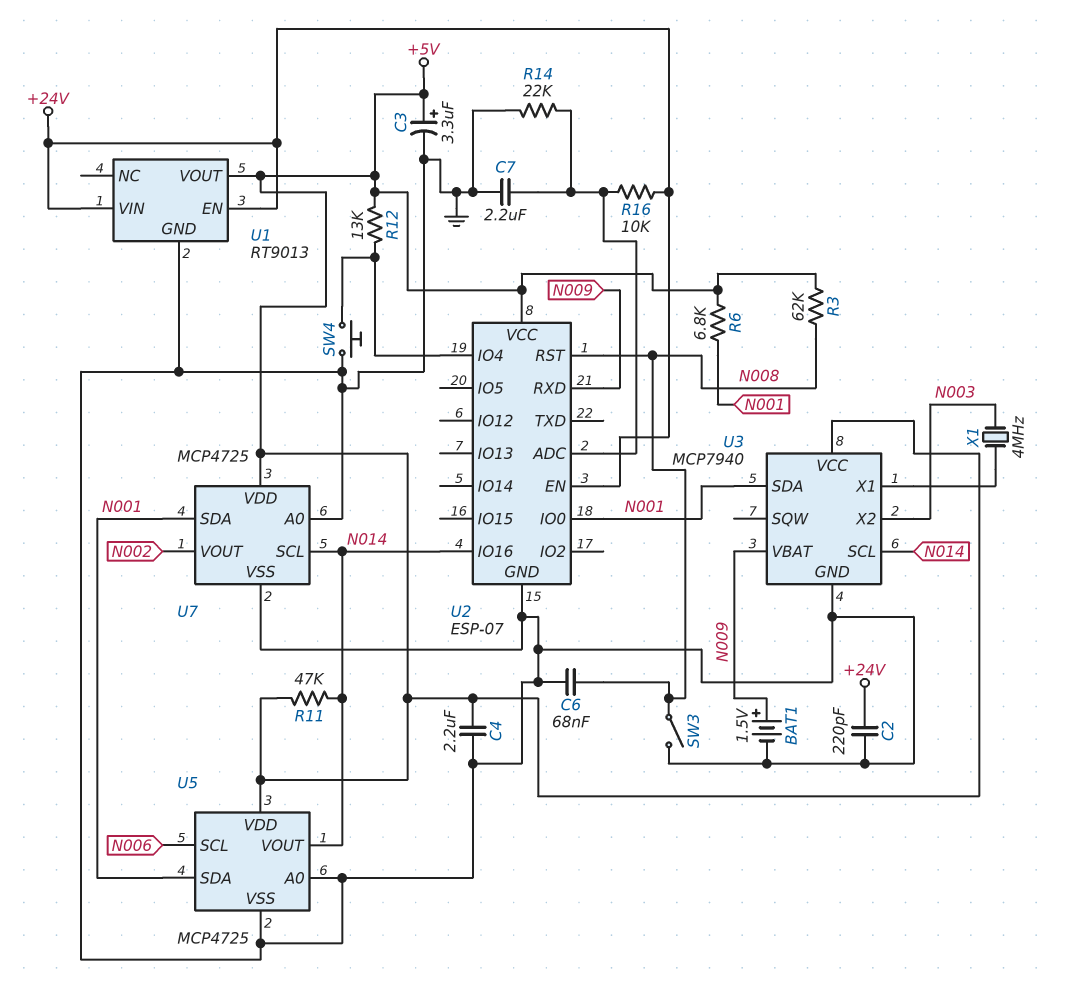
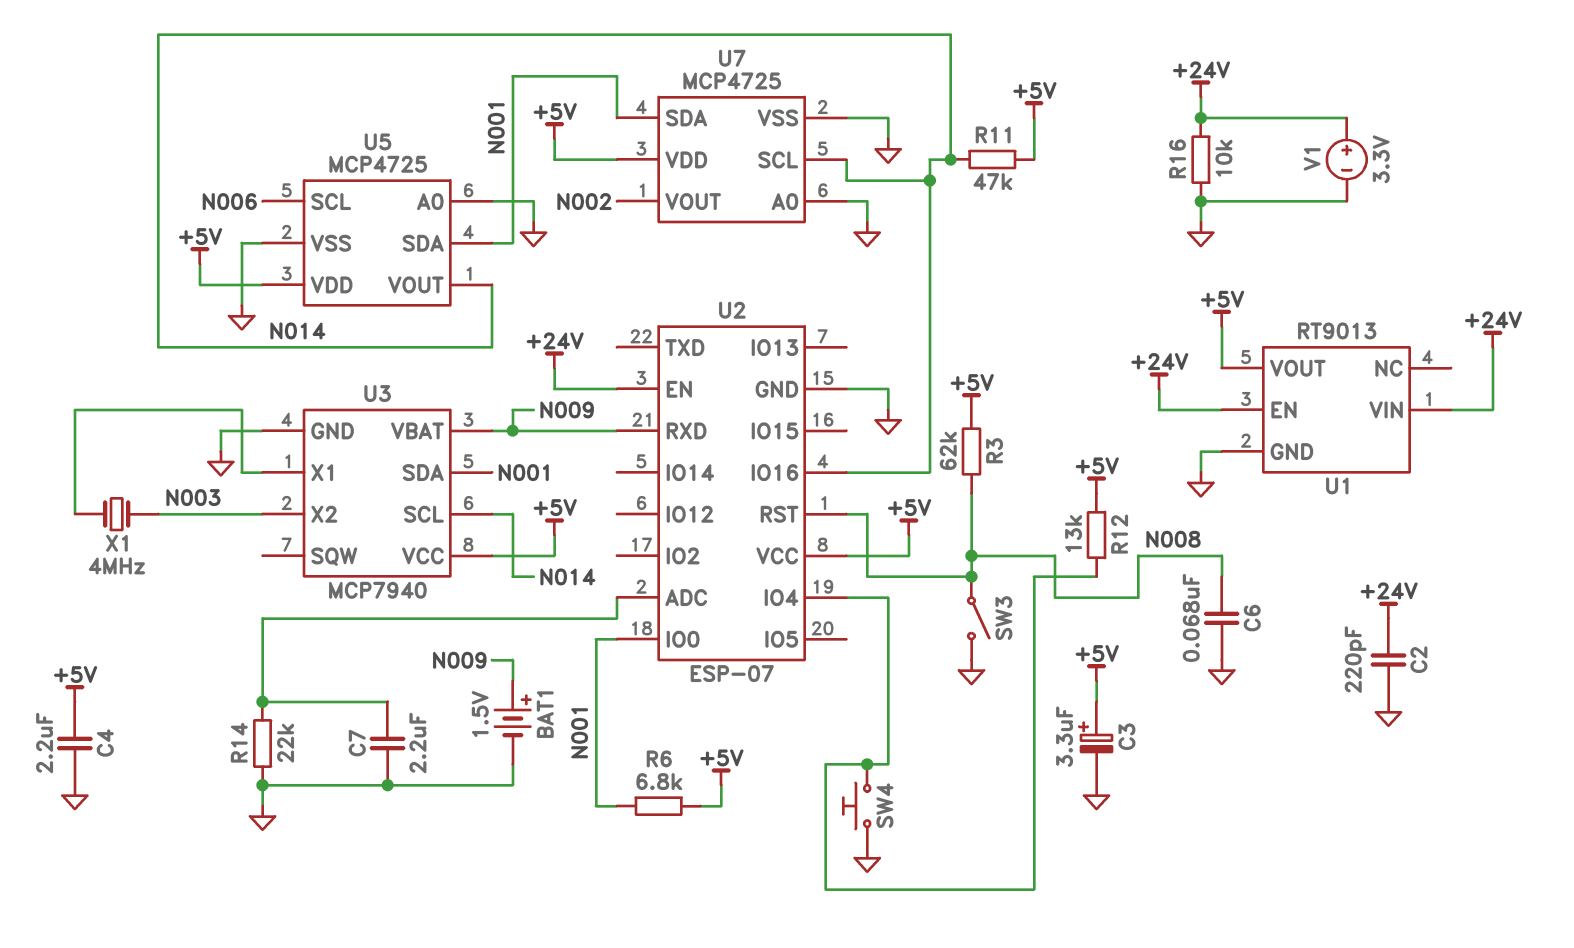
R16: 10k (+24V, U2/ADC) -> 10k (+24V, GND)
V1: none -> 3.3V (plus +24V, minus GND)

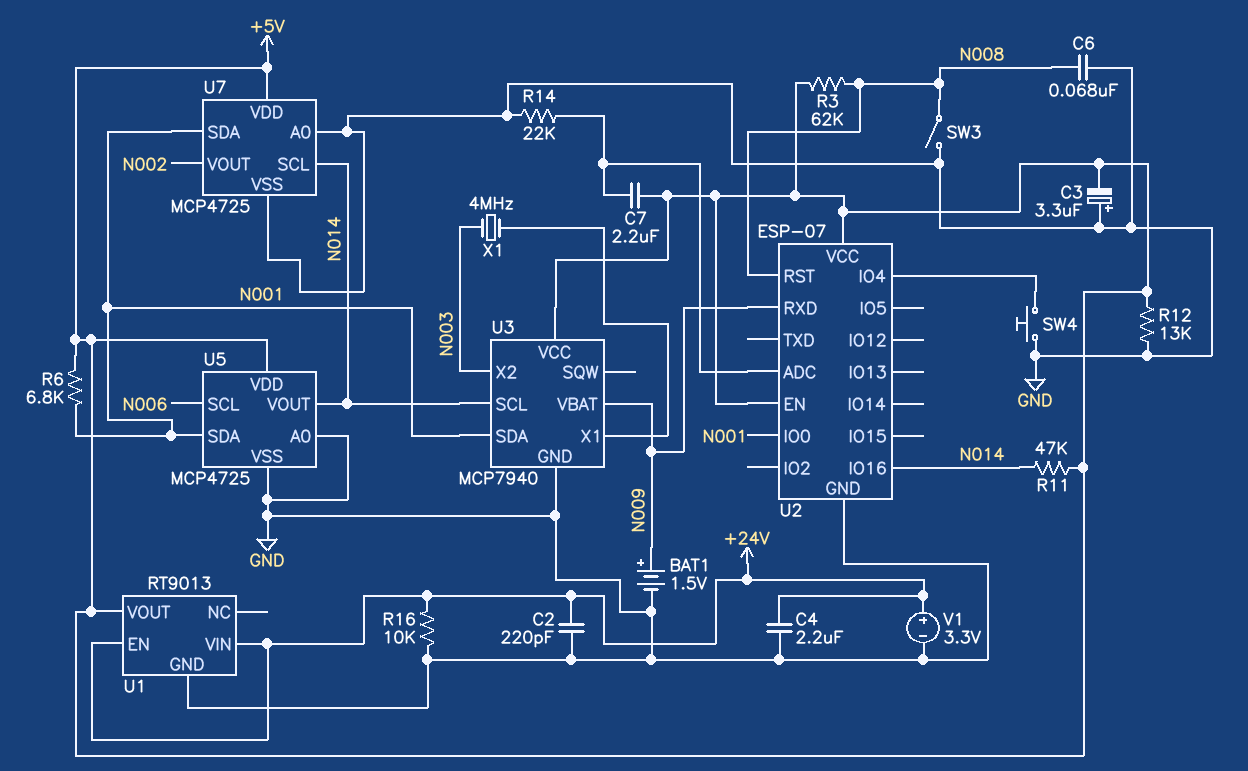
C3: 3.3uF (plus +5V, minus GND) -> 3.3uF (plus GND, minus +5V)
C4: 2.2uF (+5V, GND) -> 2.2uF (+24V, GND)
C7: 2.2uF (GND, U2/ADC) -> 2.2uF (+5V, U2/ADC)
R12: 13k (+5V, U2/IO4) -> 13k (+5V, GND)
U2 pin EN: +24V -> +5V

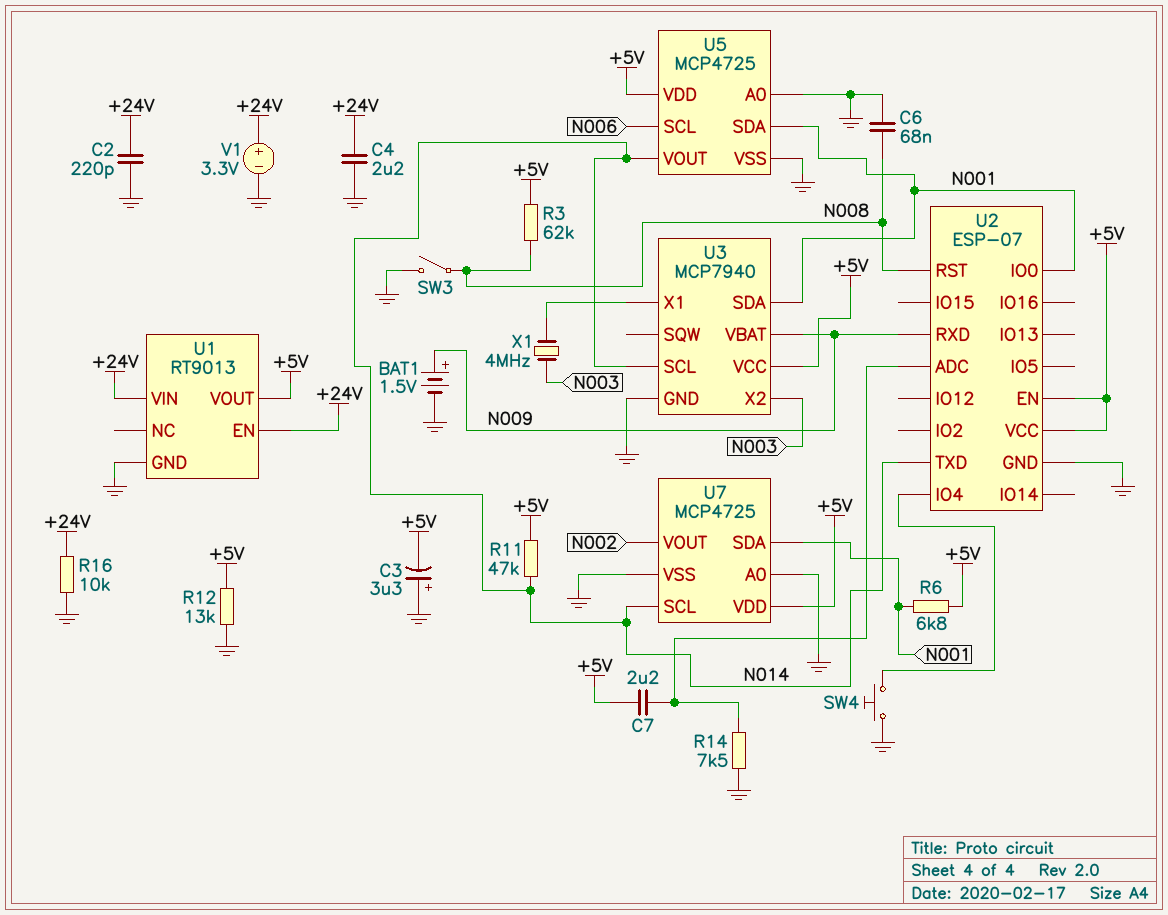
R14: 22k (GND, U2/ADC) -> 7.5k (GND, U2/ADC)
U2 pin IO16: N014 -> none
U2 pin TXD: none -> N014

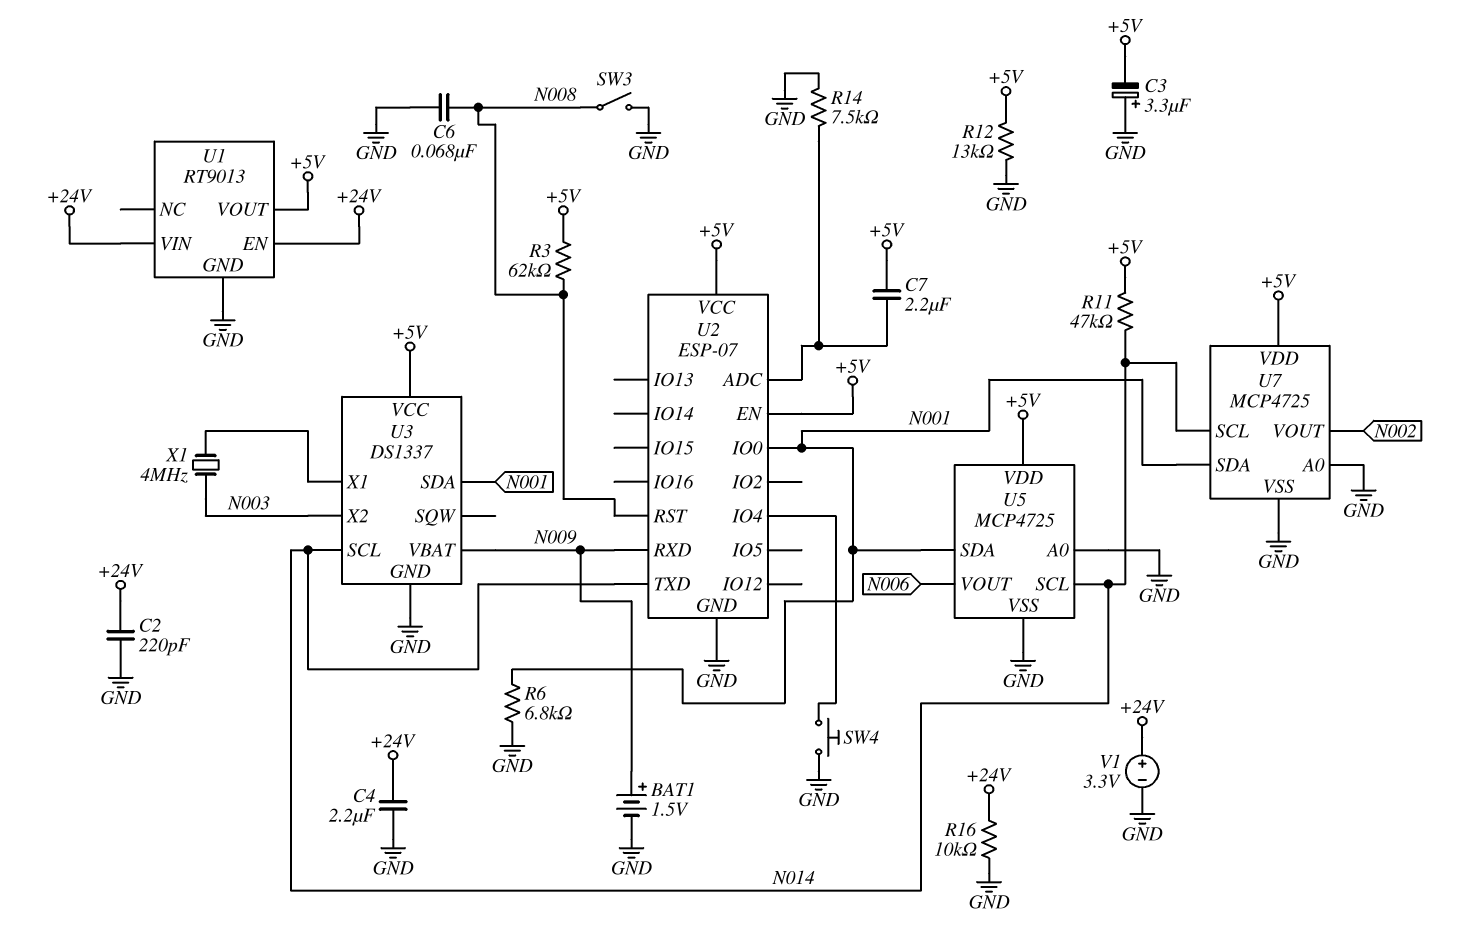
R6: 6.8k (+5V, N001) -> 6.8k (GND, N001)
U3: MCP7940 -> DS1337
U5 pin SCL: N006 -> N014
U5 pin VOUT: N014 -> N006

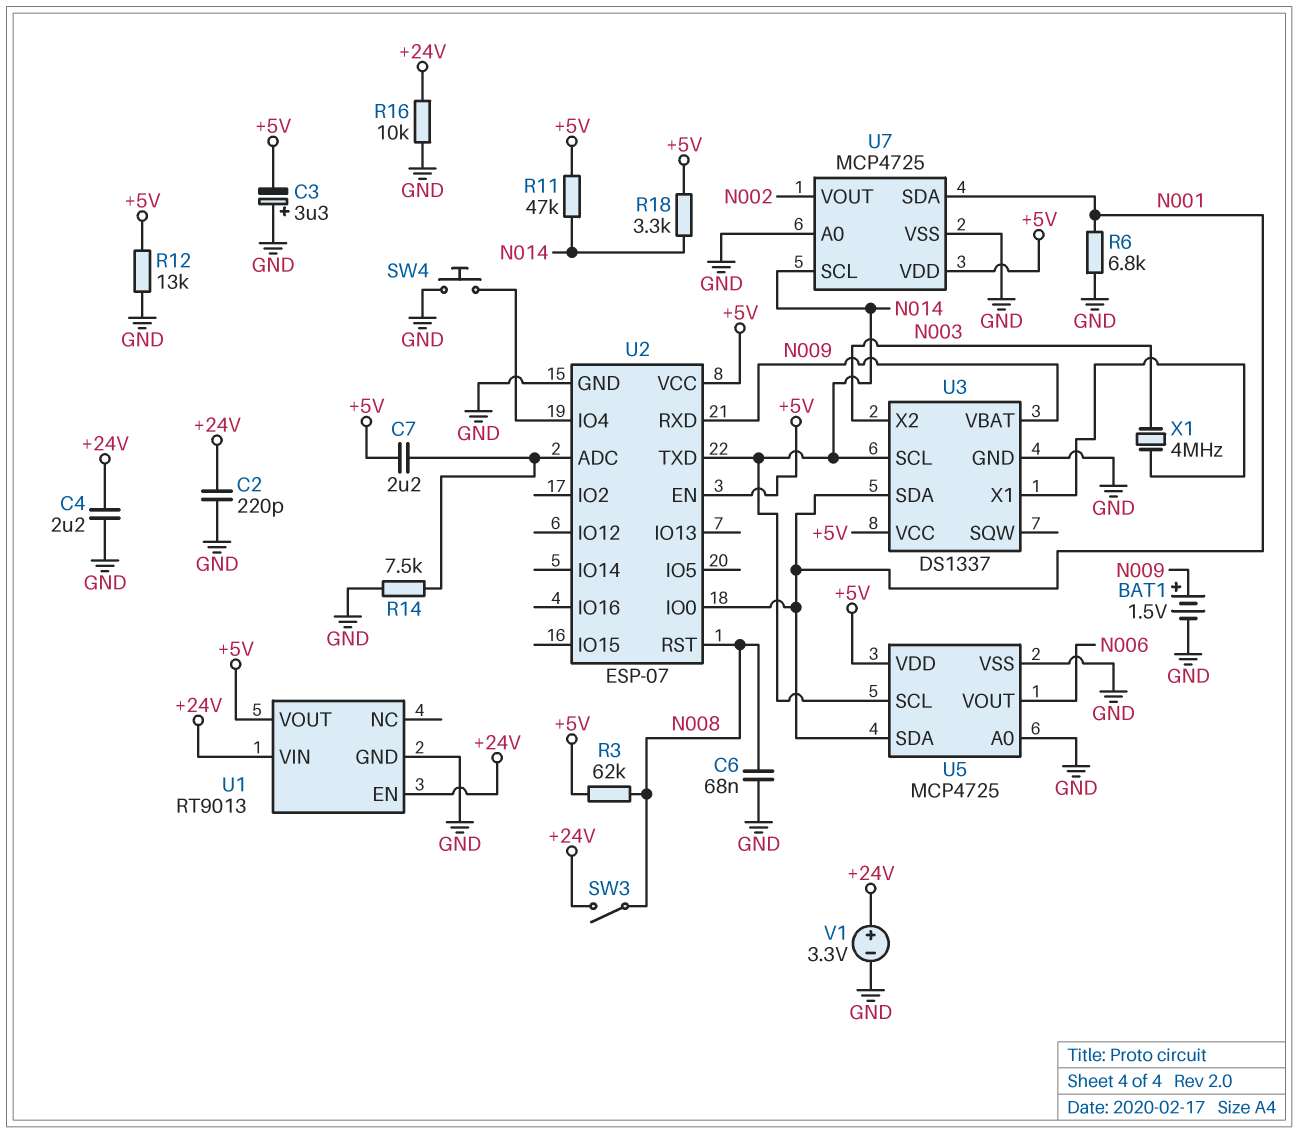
R18: none -> 3.3k (+5V, N014)
SW3: switch (GND, N008) -> switch (+24V, N008)

